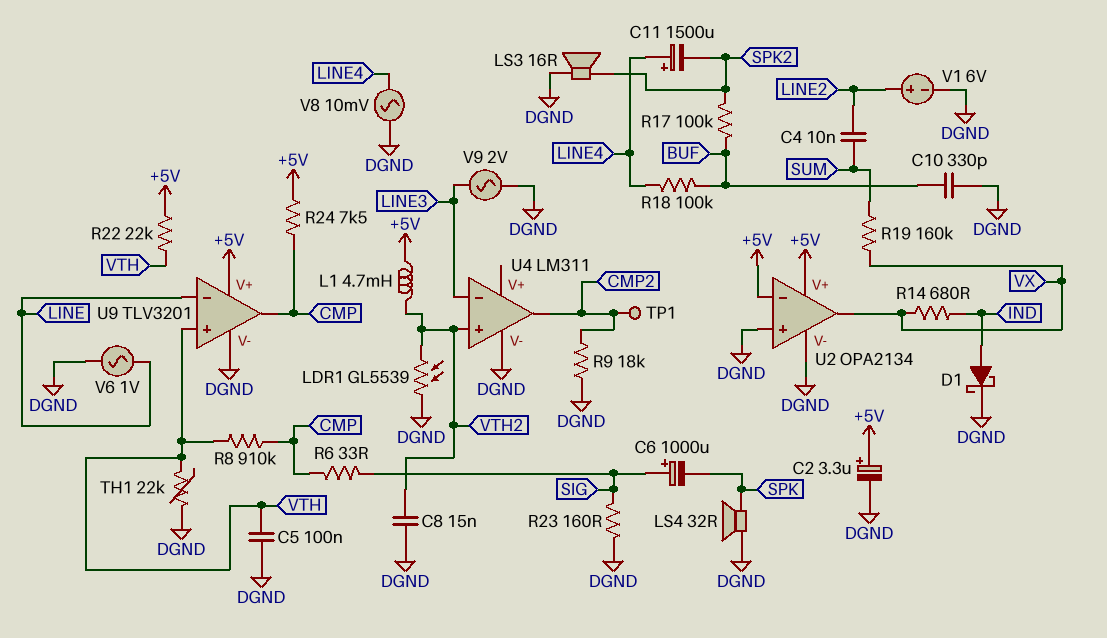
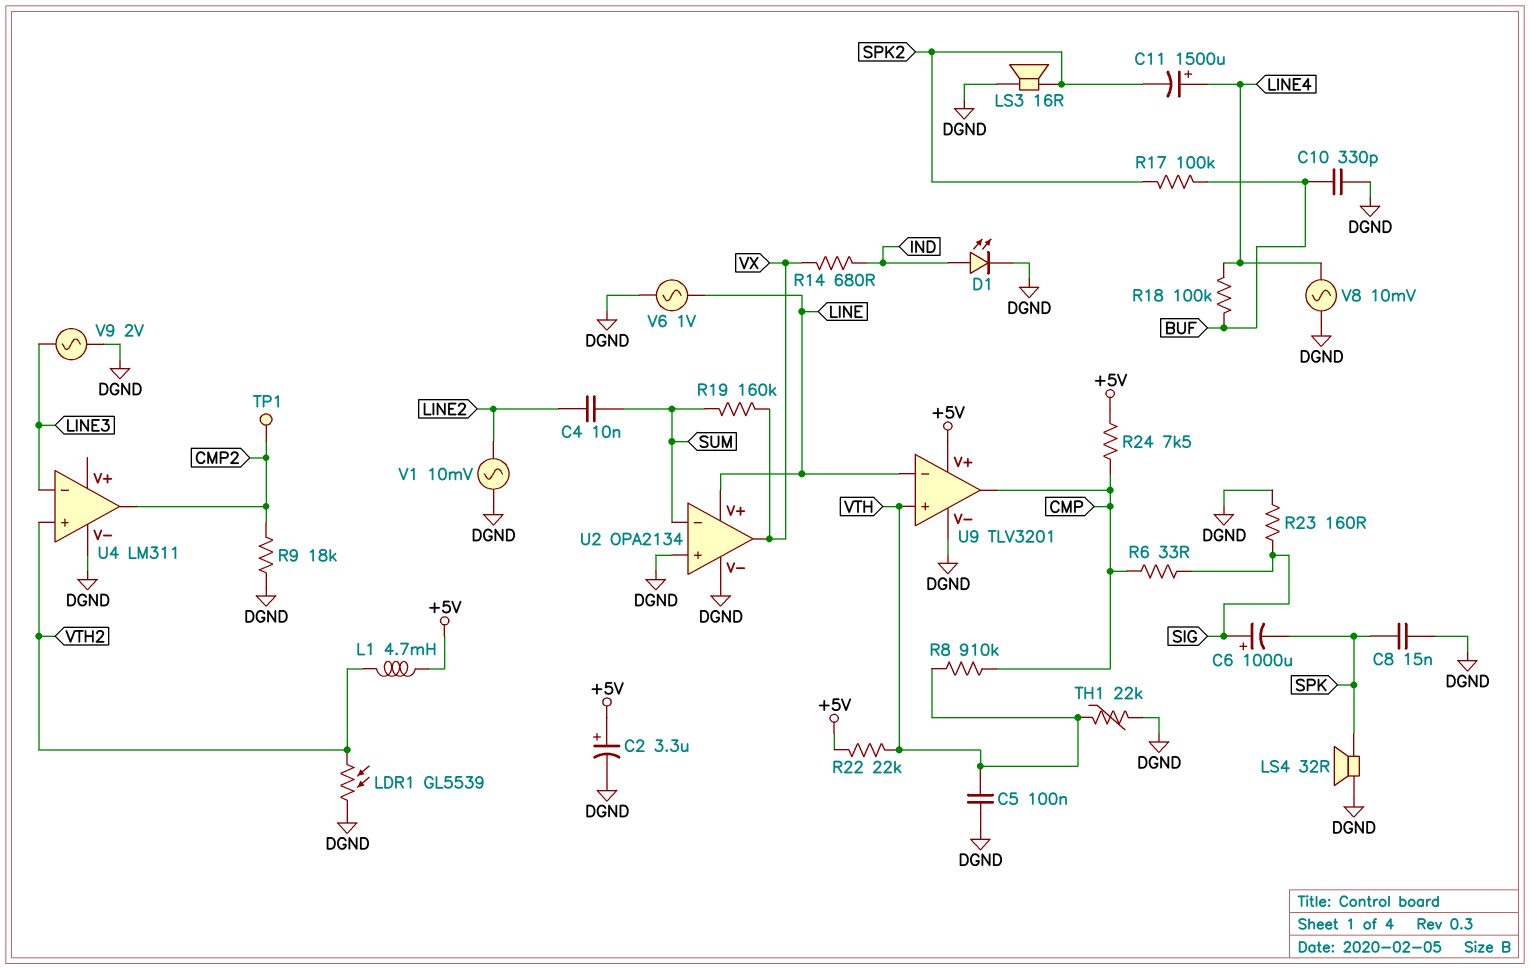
C8: 15nF (DGND, VTH2) -> 15nF (DGND, SPK)
D1: schottky (A IND, K DGND) -> LED (A IND, K DGND)
U2 pin V+: +5V -> LINE
U2 pin in-: +5V -> SUM
V1: 6V (plus LINE2, minus DGND) -> AC 10mV (DGND, LINE2)

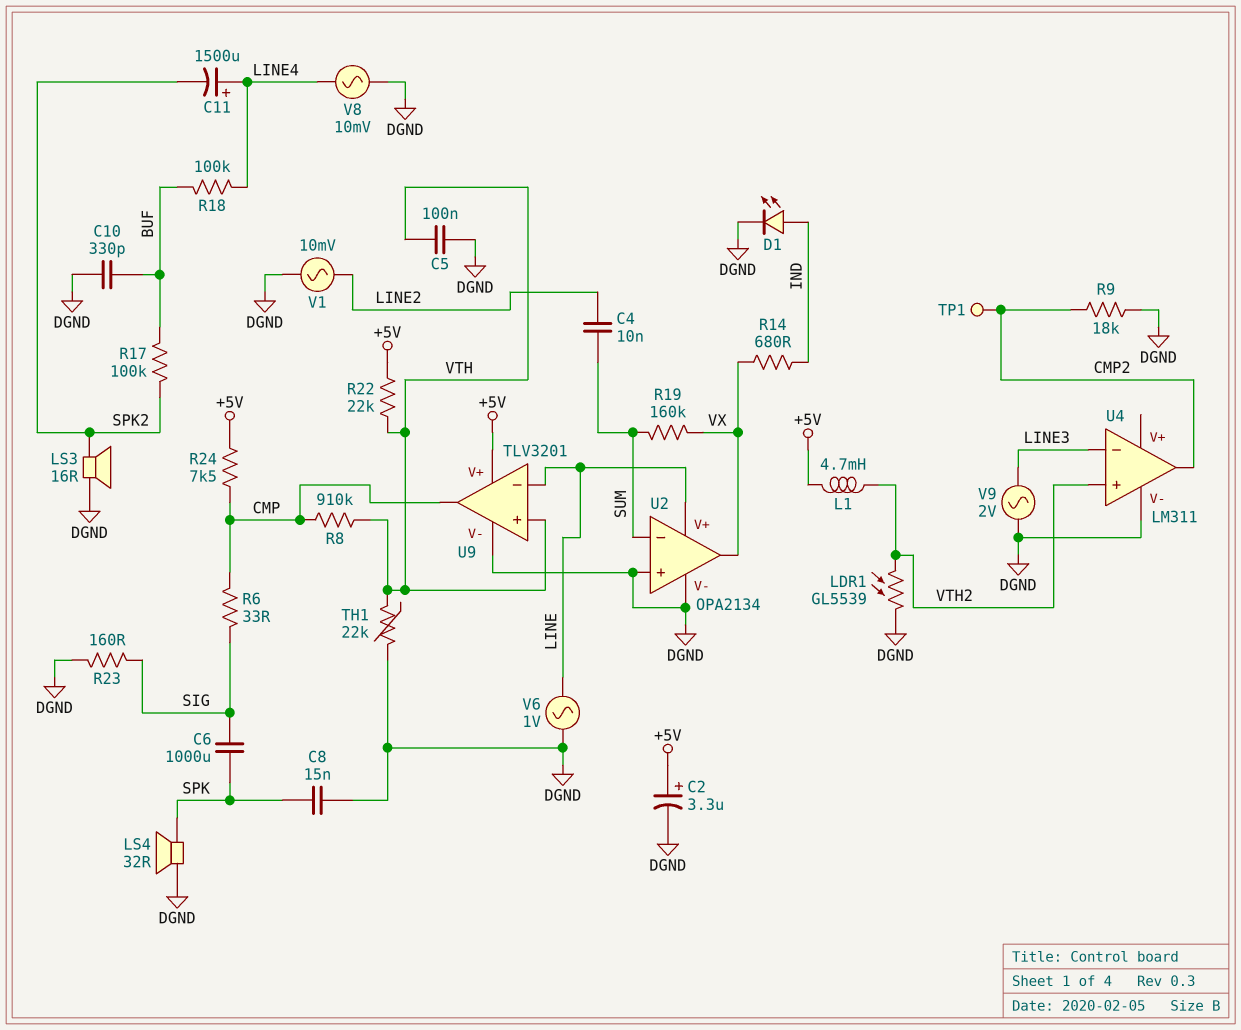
C6: 1000uF (plus SIG, minus SPK) -> 1000uF (SIG, SPK)

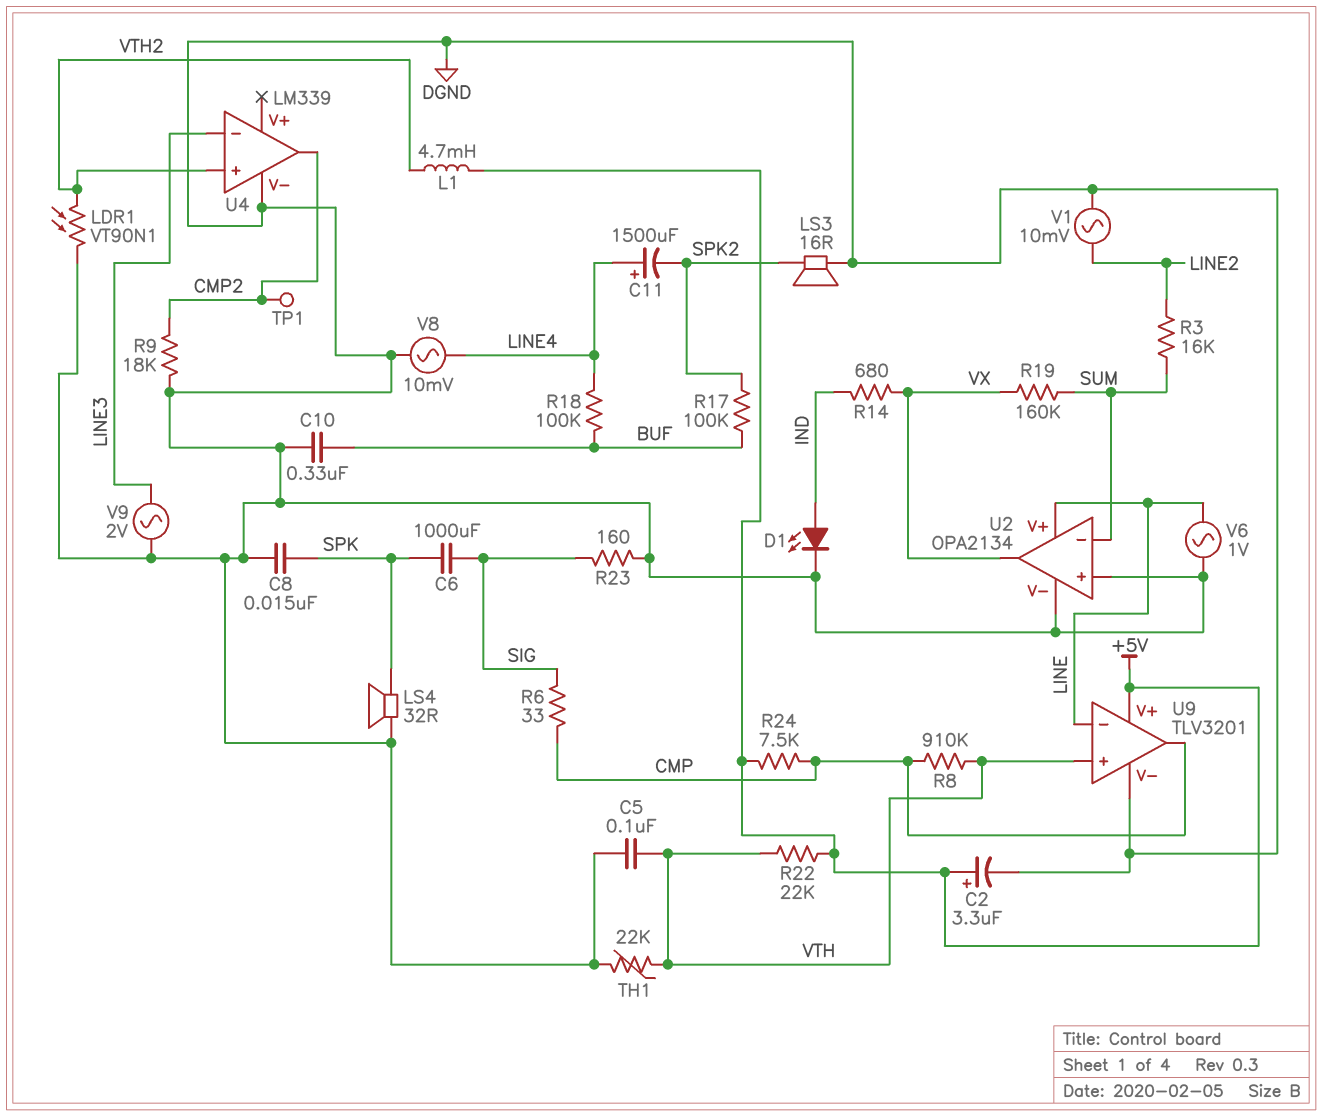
C4: 10nF (LINE2, SUM) -> none
C10: 330pF (BUF, DGND) -> 330nF (BUF, DGND)
LDR1: GL5539 (DGND, VTH2) -> VT90N1 (DGND, VTH2)
R3: none -> 16k (LINE2, SUM)
U4: LM311 -> LM339

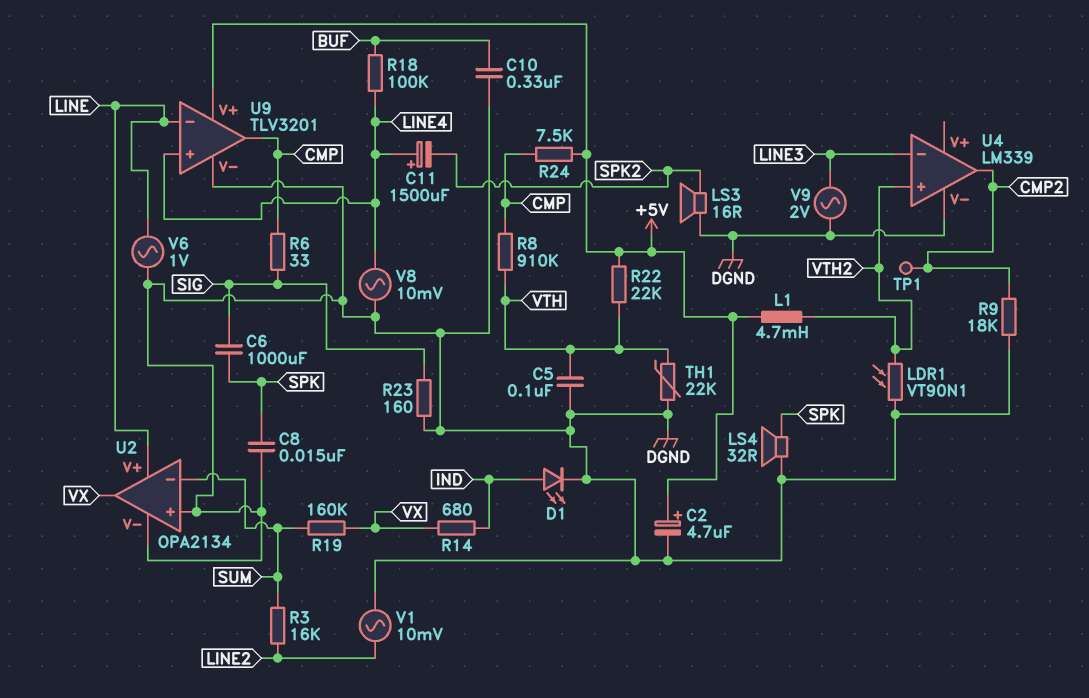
C2: 3.3uF (plus +5V, minus DGND) -> 4.7uF (plus +5V, minus DGND)
R17: 100k (BUF, SPK2) -> none
U9 pin in+: VTH -> LINE4

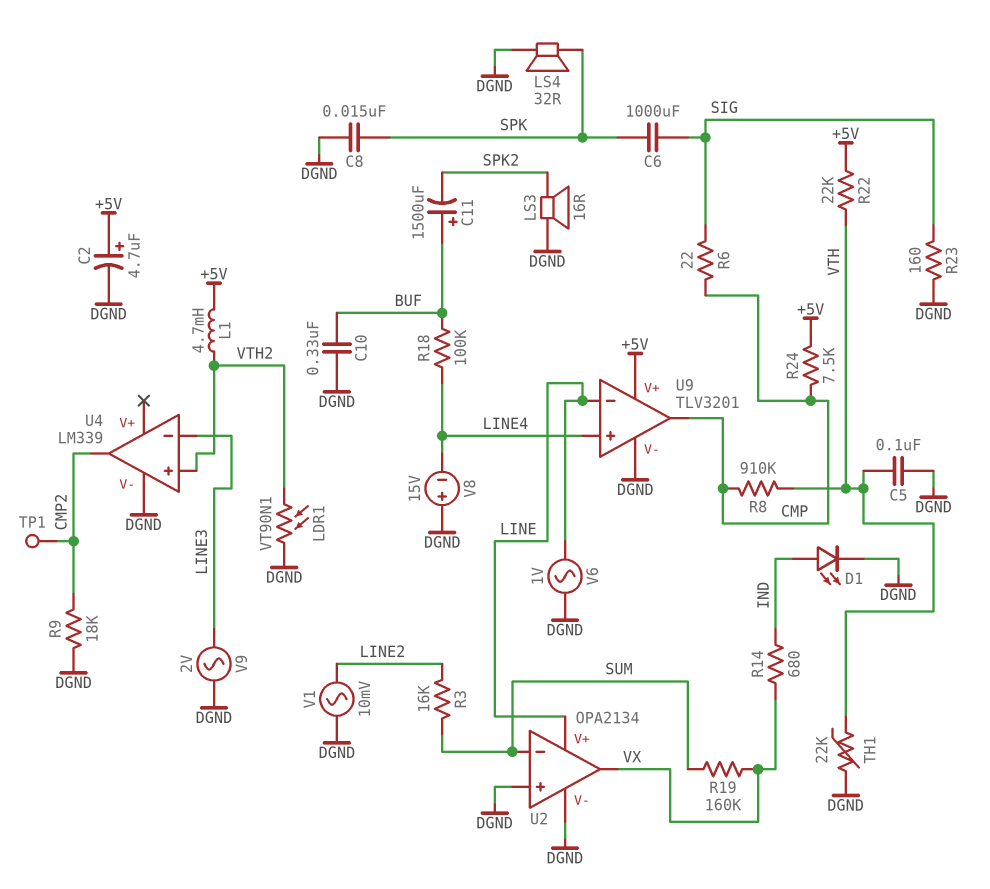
C11: 1500uF (plus LINE4, minus SPK2) -> 1500uF (plus BUF, minus SPK2)
R6: 33 (CMP, SIG) -> 22 (CMP, SIG)
V8: AC 10mV (DGND, LINE4) -> 15V (plus DGND, minus LINE4)

